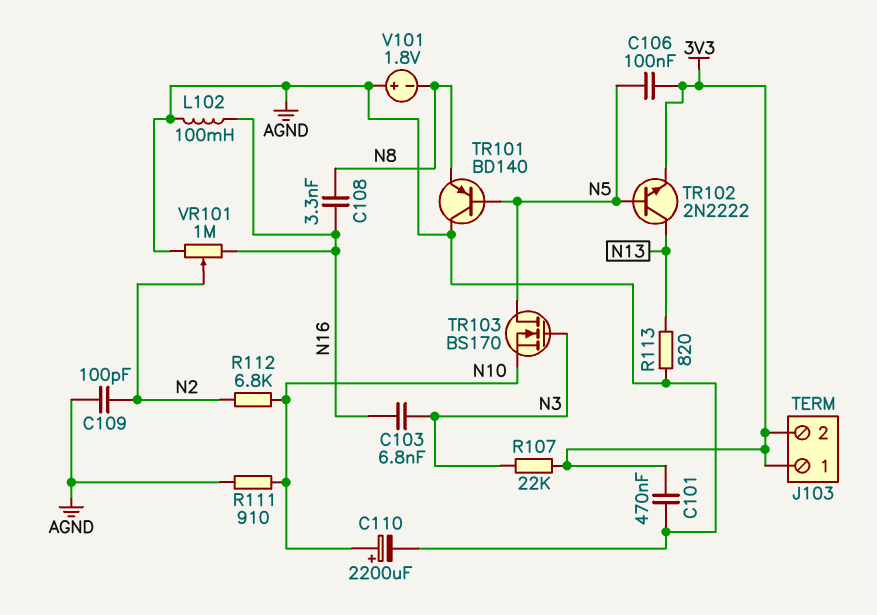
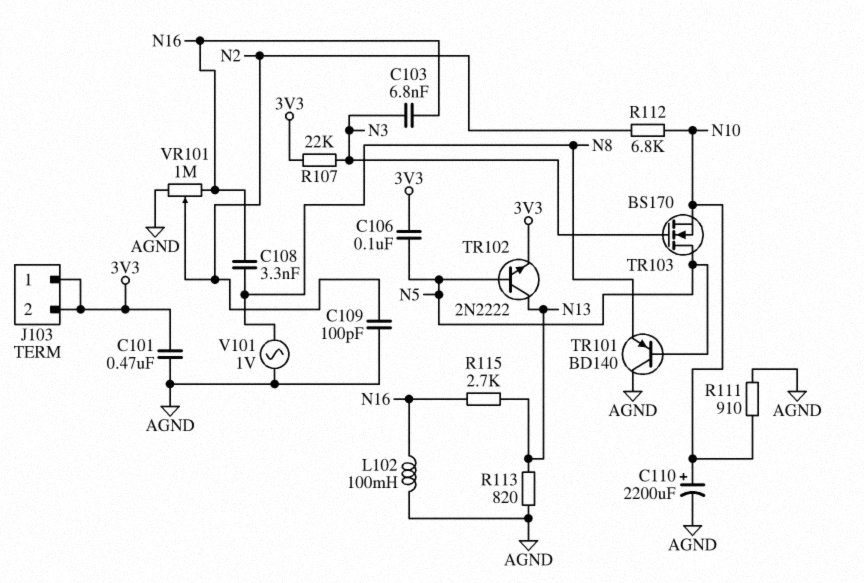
R115: none -> 2.7k (N13, N16)
V101: 1.8V (plus AGND, minus N8) -> AC 1V (AGND, N8)

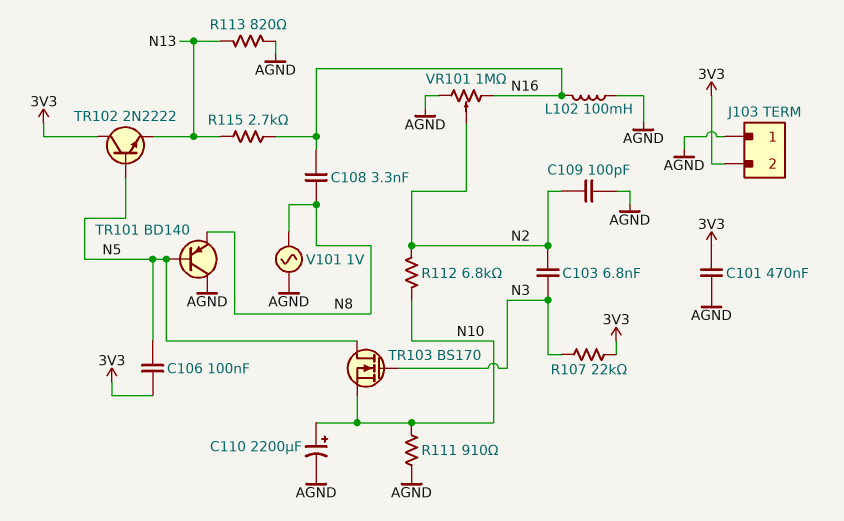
C103: 6.8nF (N3, N16) -> 6.8nF (N2, N3)
J103 pin 1: 3V3 -> AGND
TR102: NPN 2N2222 (B N5, C N13, E 3V3) -> NPN 2N2222 (B N5, C 3V3, E N13)

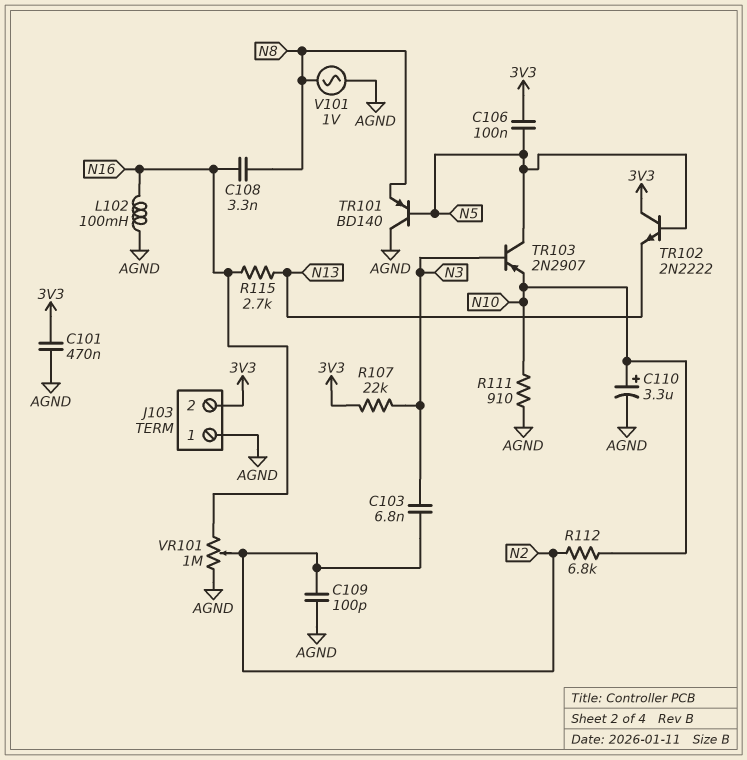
C110: 2200uF (plus N10, minus AGND) -> 3.3uF (plus N10, minus AGND)
R113: 820 (AGND, N13) -> none
TR103: NMOS BS170 (G N3, D N5, S N10) -> PNP 2N2907 (B N3, C N5, E N10)

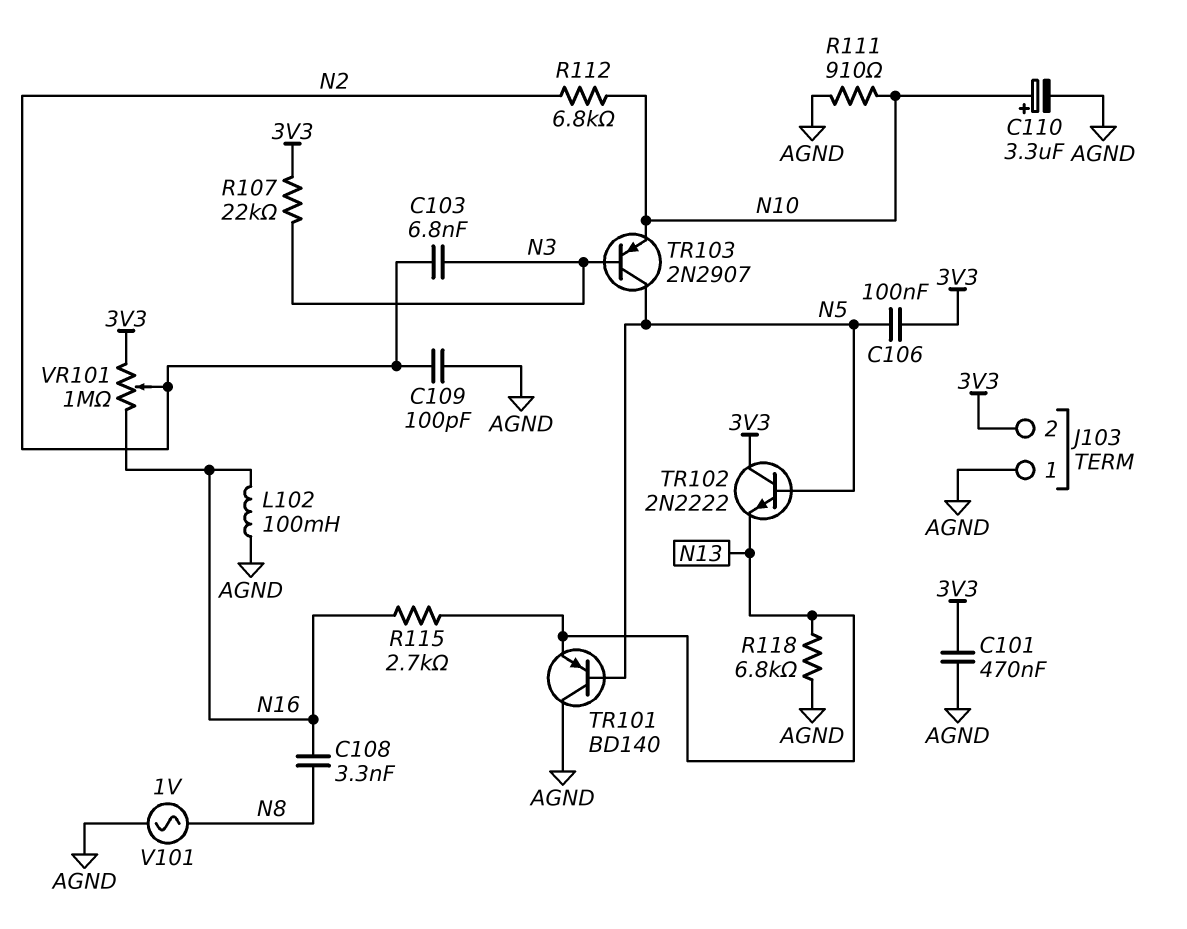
R118: none -> 6.8k (AGND, N13)
TR101: PNP BD140 (B N5, C AGND, E N8) -> PNP BD140 (B N5, C AGND, E N13)
VR101: 1M (AGND, N16, wiper N2) -> 1M (3V3, N16, wiper N2)

